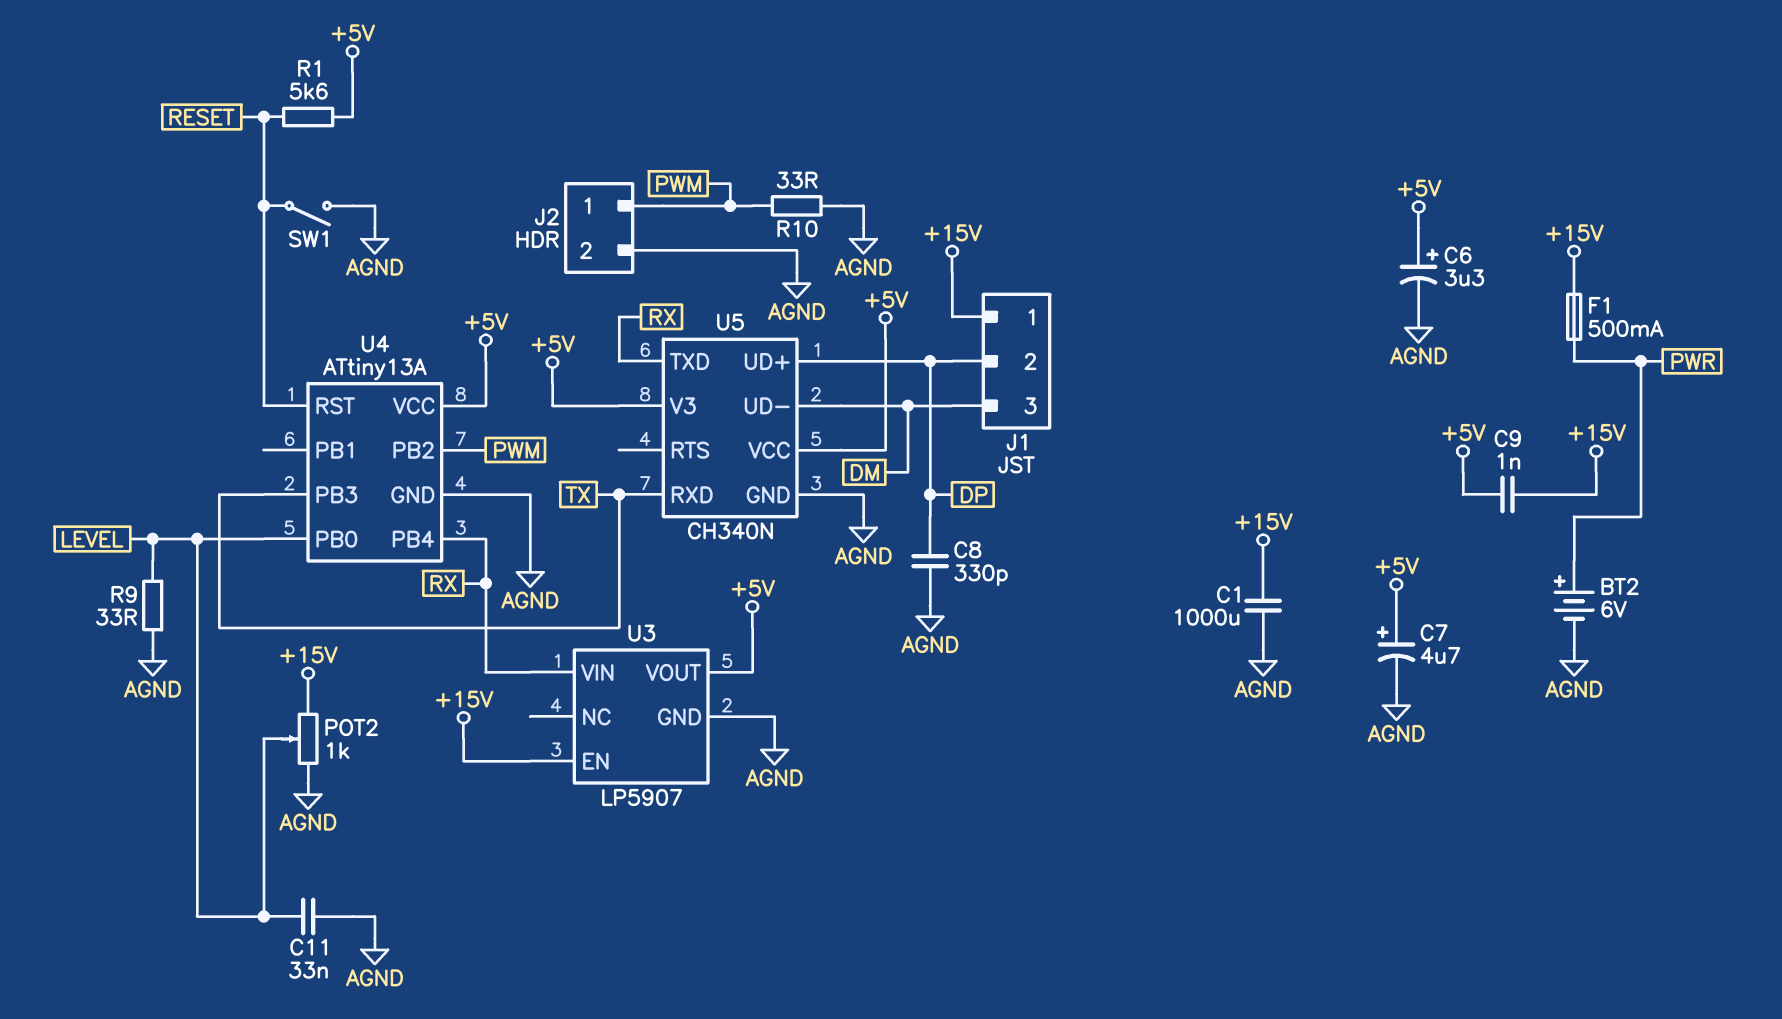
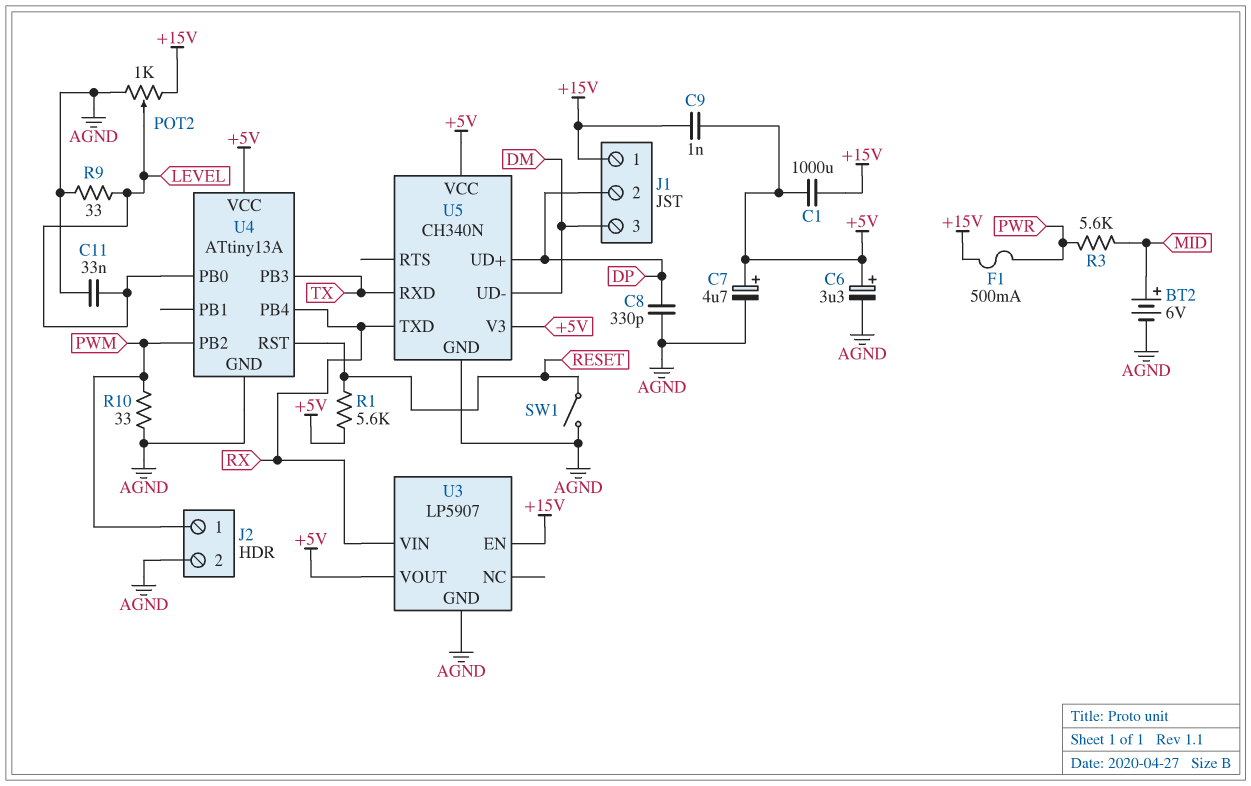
BT2: 6V (plus PWR, minus AGND) -> 6V (plus MID, minus AGND)
C1: 1000uF (+15V, AGND) -> 1000uF (+5V, +15V)
R3: none -> 5.6k (MID, PWR)

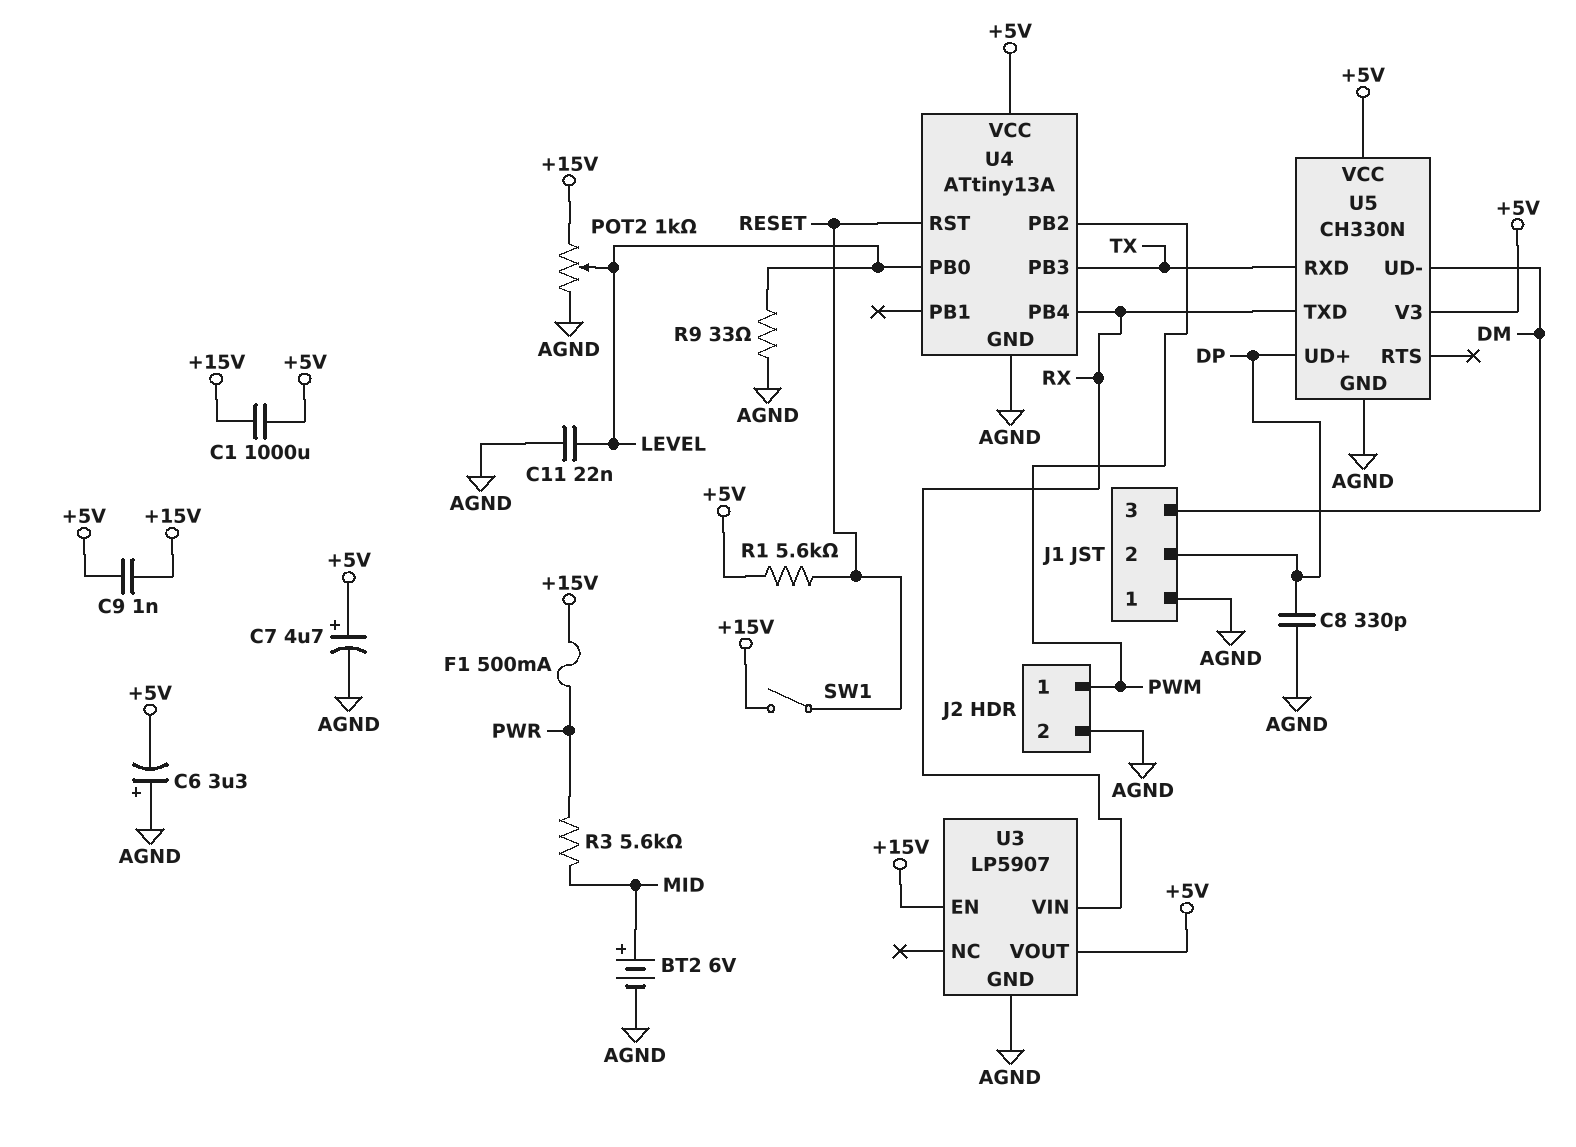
C6: 3.3uF (plus +5V, minus AGND) -> 3.3uF (plus AGND, minus +5V)
C11: 33nF (AGND, LEVEL) -> 22nF (AGND, LEVEL)
J1 pin 1: +15V -> AGND
R10: 33 (AGND, PWM) -> none
SW1: switch (AGND, RESET) -> switch (+15V, RESET)
U5: CH340N -> CH330N

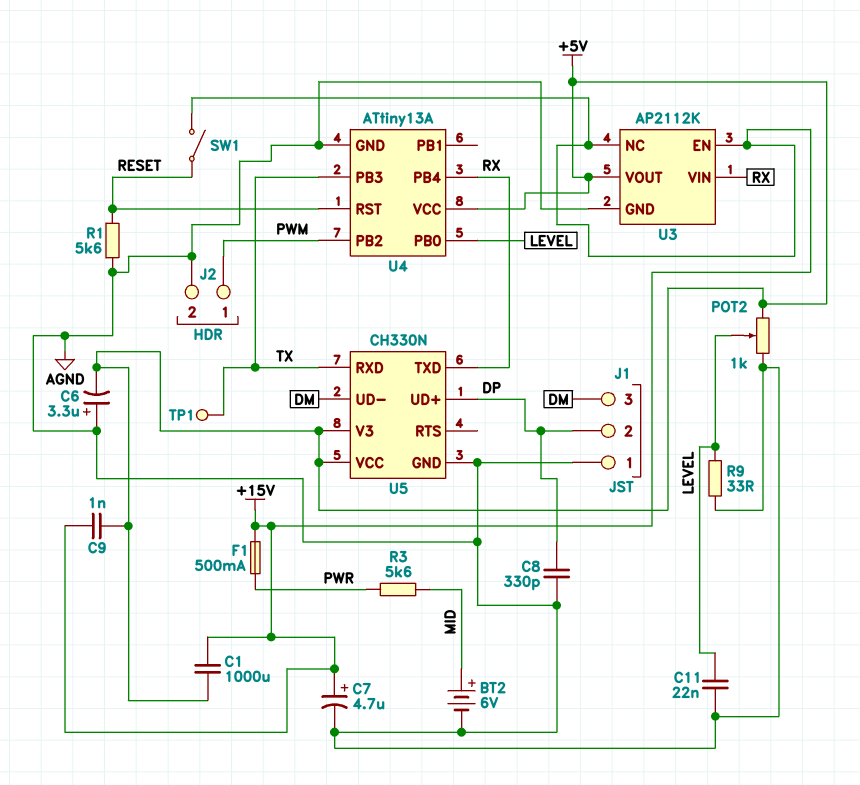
C7: 4.7uF (plus +5V, minus AGND) -> 4.7uF (plus +15V, minus AGND)
POT2: 1k (+15V, AGND, wiper LEVEL) -> 1k (+5V, AGND, wiper LEVEL)
R1: 5.6k (+5V, RESET) -> 5.6k (AGND, RESET)
TP1: none -> test point (TX)
U3: LP5907 -> AP2112K
U3 pin NC: none -> +15V

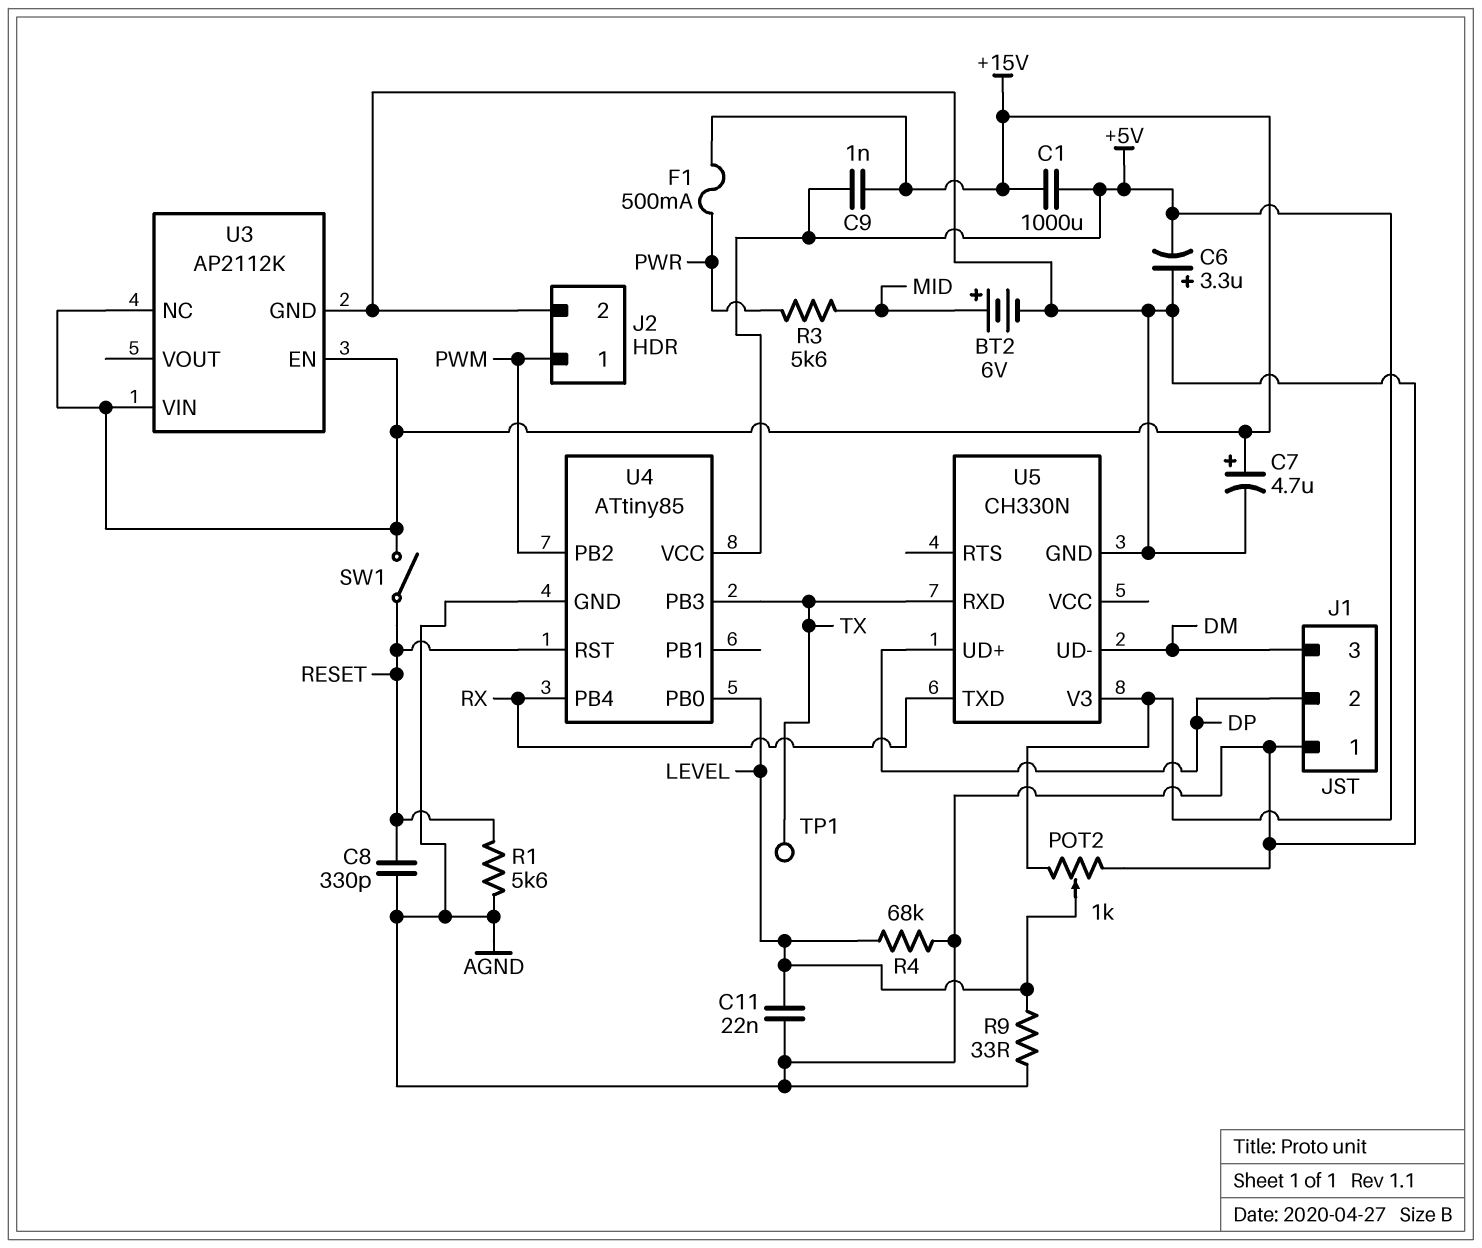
C8: 330pF (AGND, DP) -> 330pF (AGND, RESET)
R4: none -> 68k (AGND, LEVEL)
U3 pin VIN: RX -> +15V
U3 pin VOUT: +5V -> none
U4: ATtiny13A -> ATtiny85
U5 pin VCC: +5V -> none

